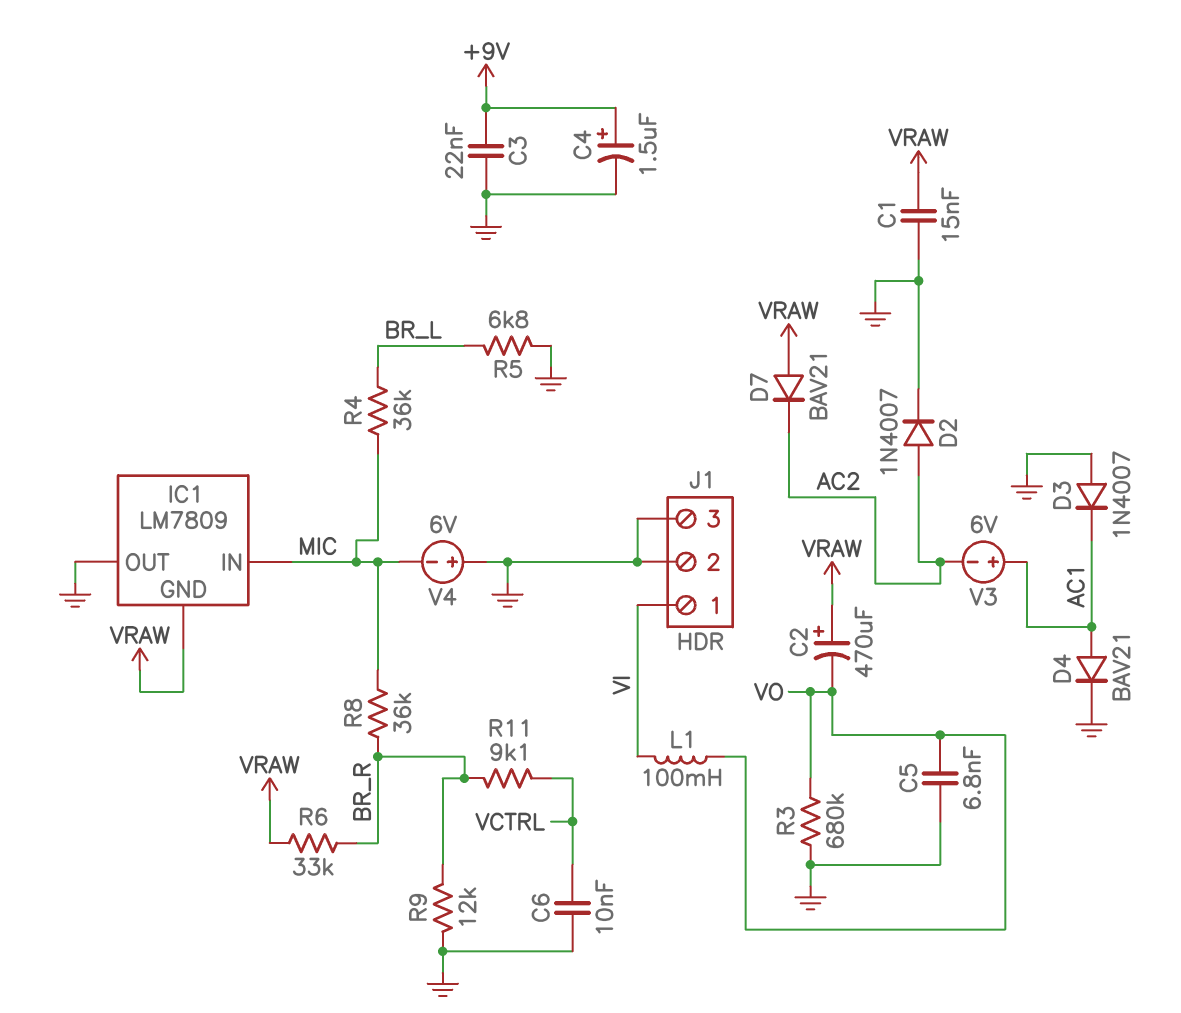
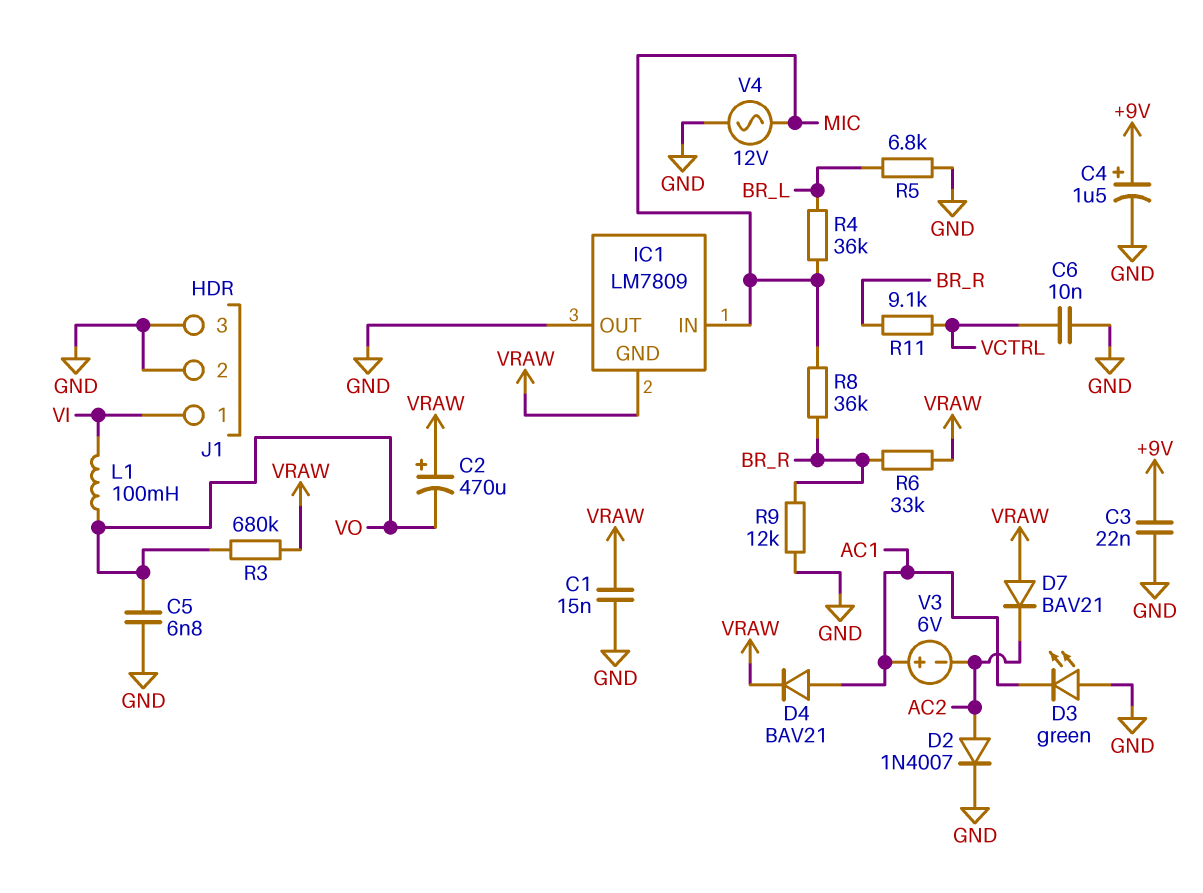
D3: diode 1N4007 (A GND, K AC1) -> LED green (A GND, K AC1)
D4: diode BAV21 (A AC1, K GND) -> diode BAV21 (A AC1, K VRAW)
R3: 680k (GND, VO) -> 680k (VO, VRAW)
V4: 6V (plus GND, minus MIC) -> AC 12V (GND, MIC)

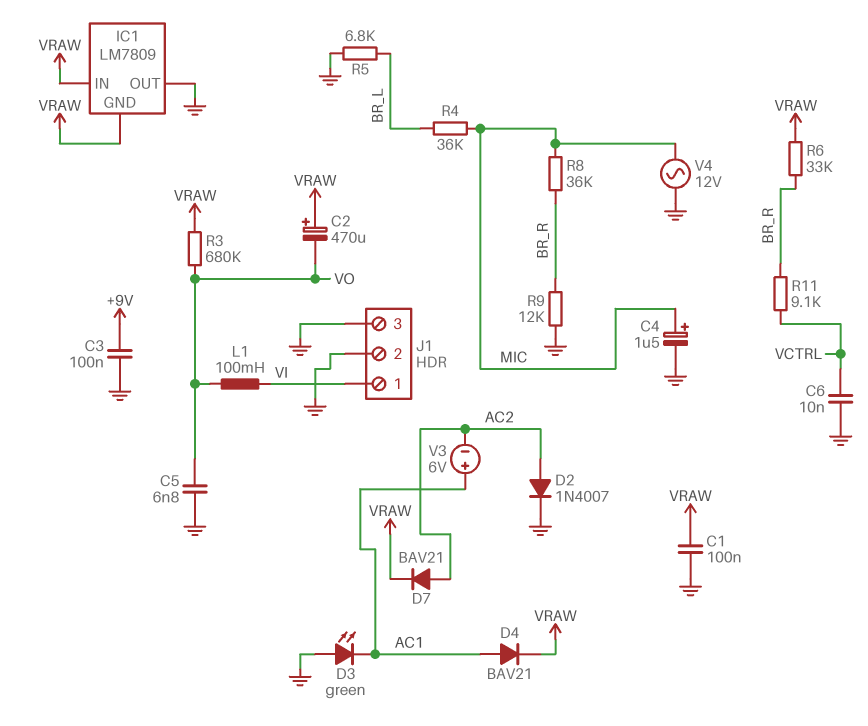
C1: 15nF (GND, VRAW) -> 100nF (GND, VRAW)
C3: 22nF (+9V, GND) -> 100nF (+9V, GND)
C4: 1.5uF (plus +9V, minus GND) -> 1.5uF (plus MIC, minus GND)
D7: diode BAV21 (A VRAW, K AC2) -> diode BAV21 (A AC2, K VRAW)
IC1 pin IN: MIC -> VRAW

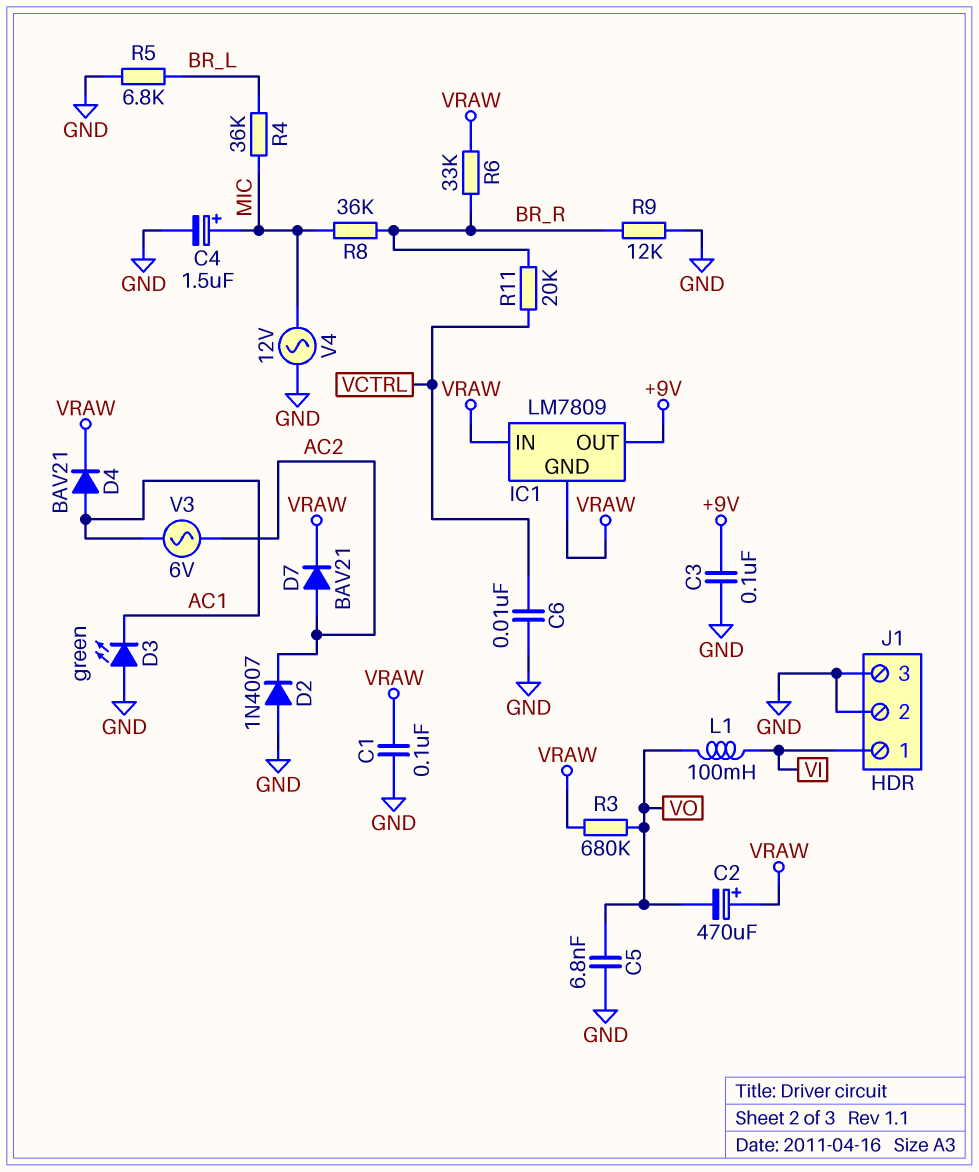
D2: diode 1N4007 (A AC2, K GND) -> diode 1N4007 (A GND, K AC2)
IC1 pin OUT: GND -> +9V
R11: 9.1k (BR_R, VCTRL) -> 20k (BR_R, VCTRL)
V3: 6V (plus AC1, minus AC2) -> AC 6V (AC1, AC2)

